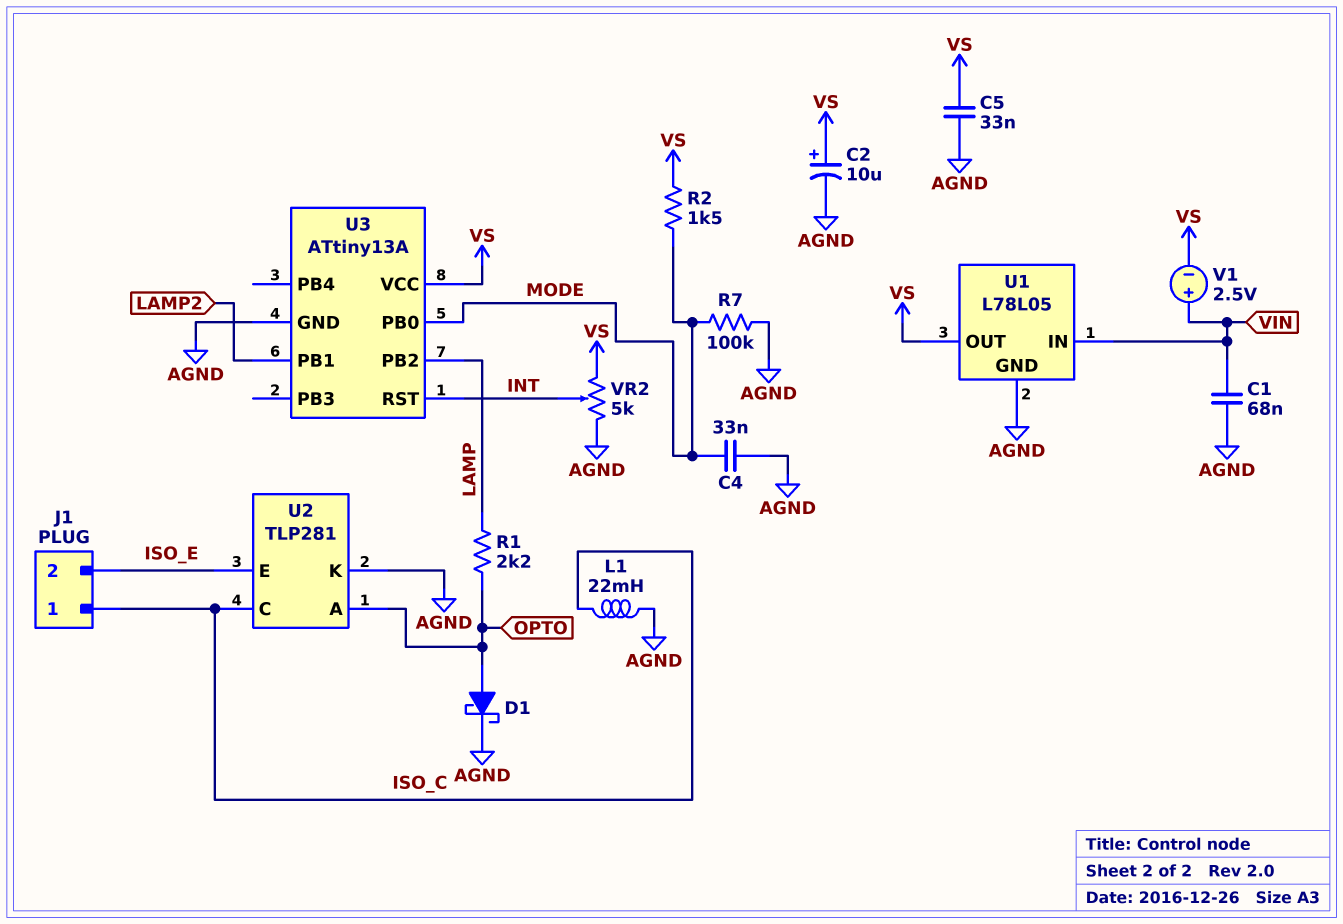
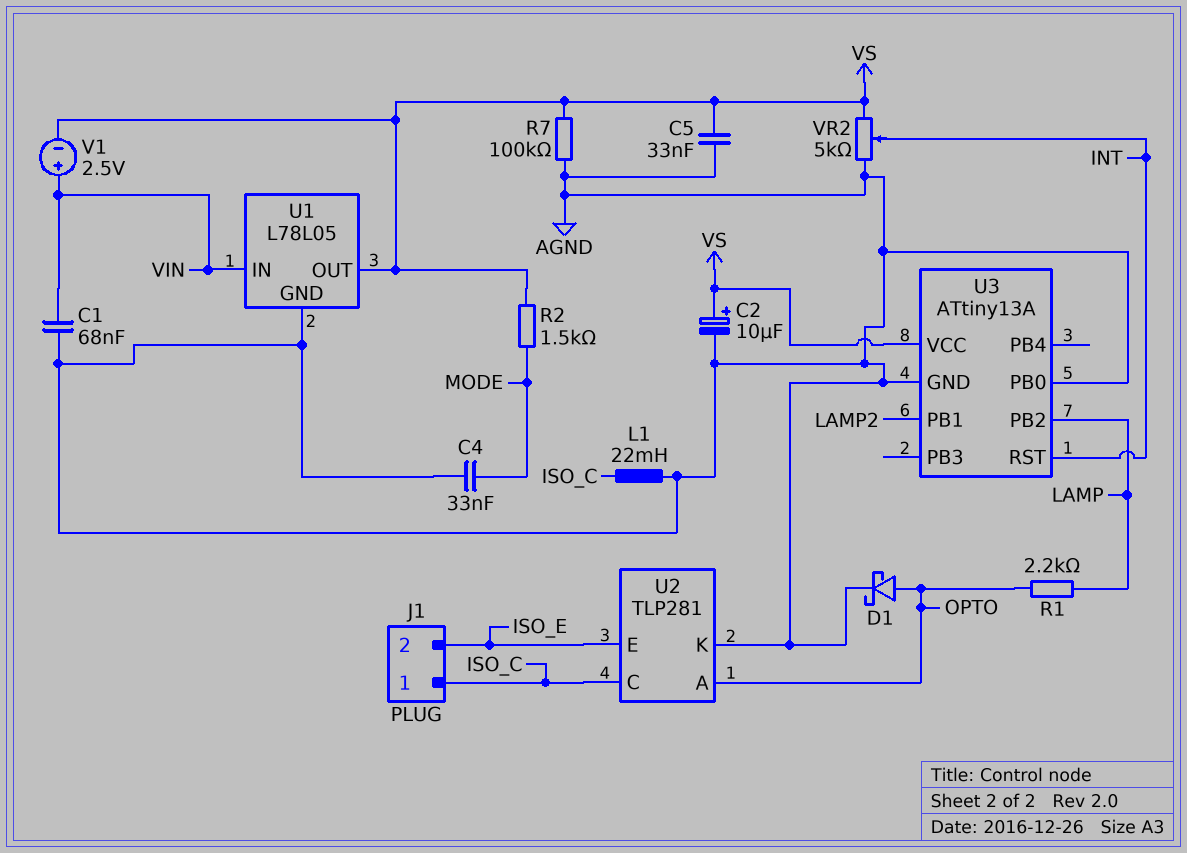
R7: 100k (AGND, MODE) -> 100k (AGND, VS)
U3 pin PB0: MODE -> AGND

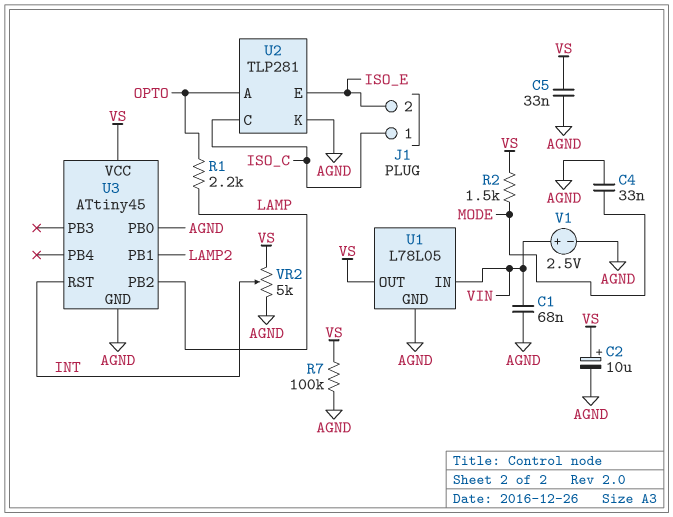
D1: schottky (A OPTO, K AGND) -> none
L1: 22mH (AGND, ISO_C) -> none
U3: ATtiny13A -> ATtiny45
V1: 2.5V (plus VIN, minus VS) -> 2.5V (plus VIN, minus AGND)

